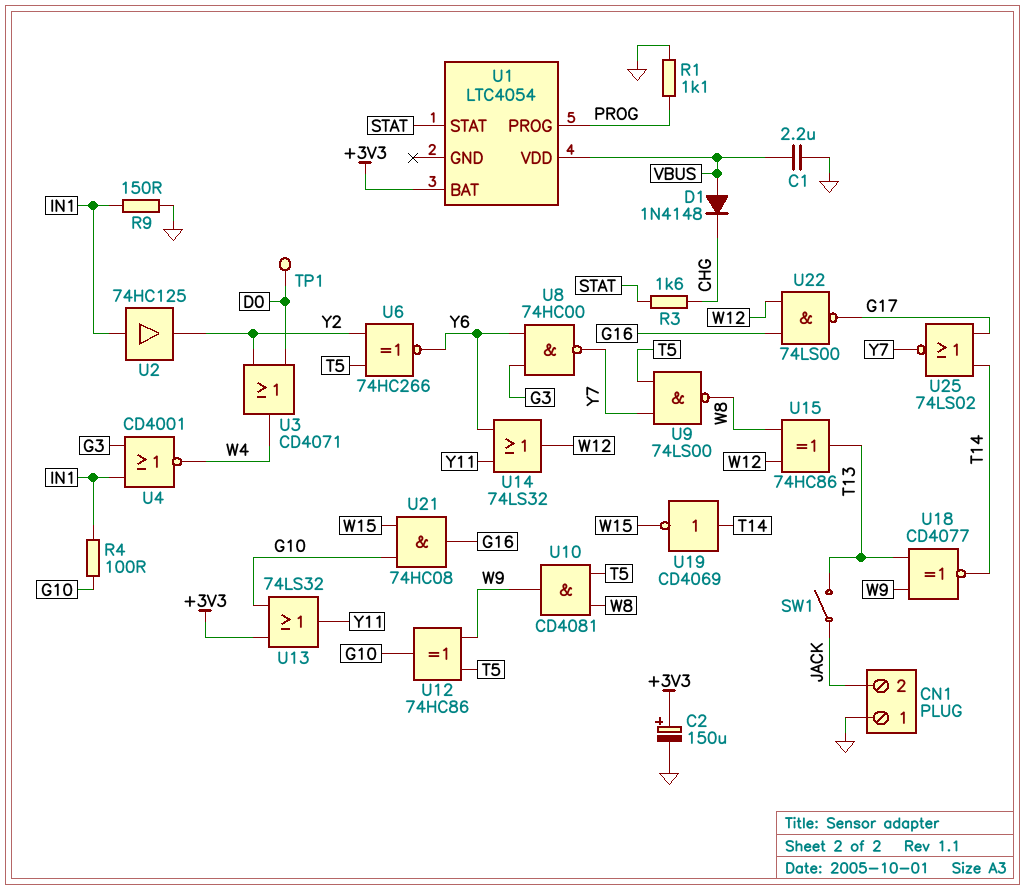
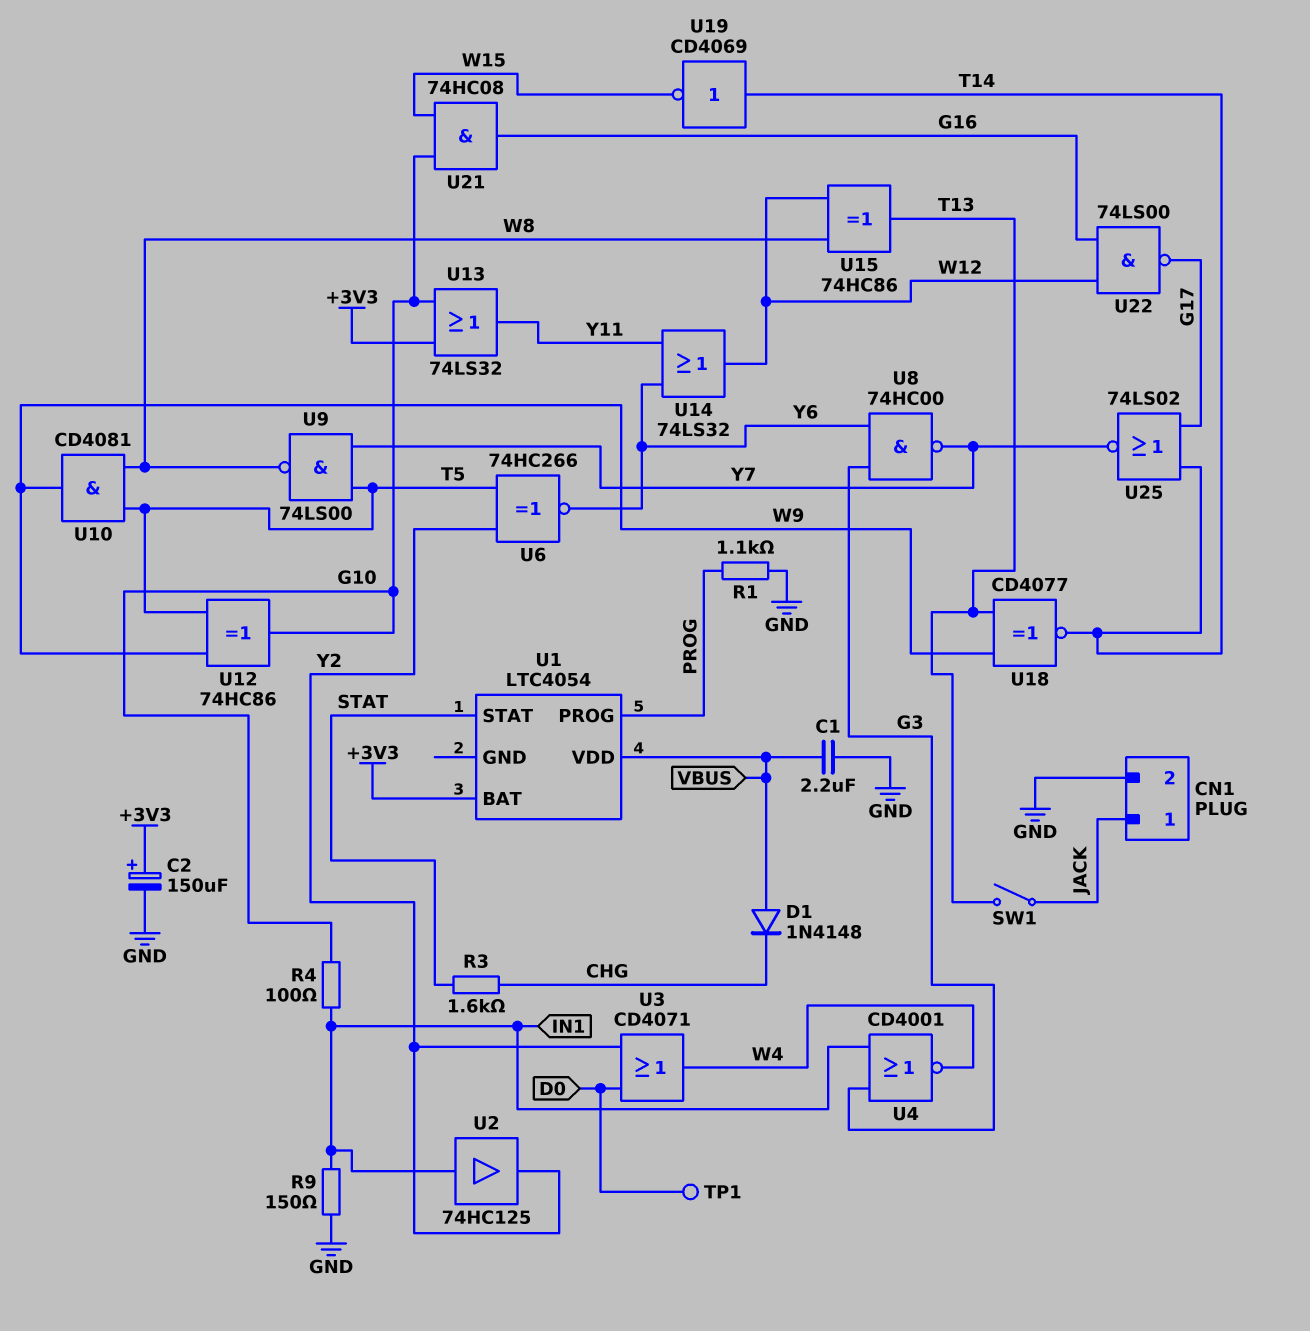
CN1 pin 1: GND -> JACK
CN1 pin 2: JACK -> GND

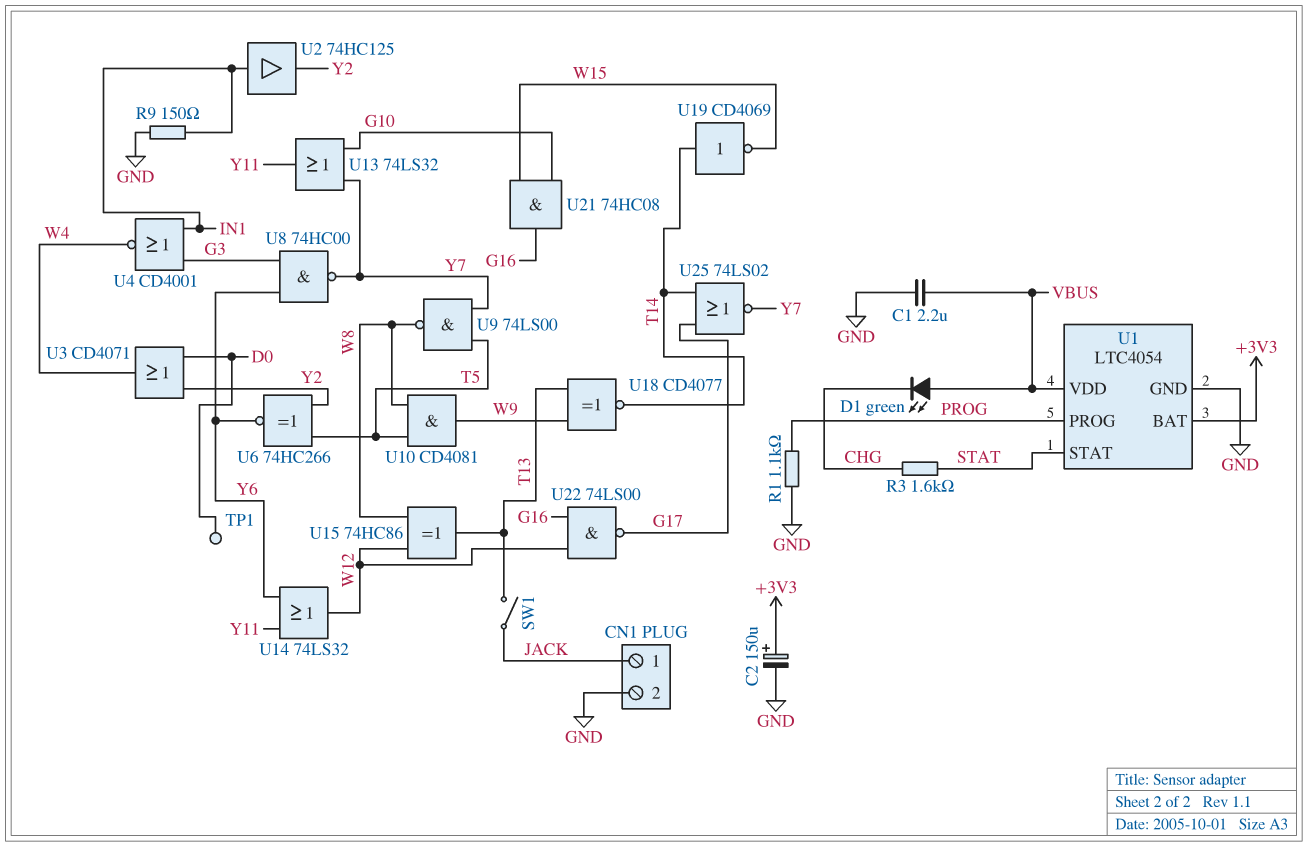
D1: diode 1N4148 (A VBUS, K CHG) -> LED green (A VBUS, K CHG)
R4: 100 (G10, IN1) -> none
U1 pin GND: none -> GND
U12: XOR 74HC86 (in T5, in W9, out G10) -> none
U13: OR 74LS32 (in +3V3, in G10, out Y11) -> OR 74LS32 (in G10, in Y7, out Y11)

